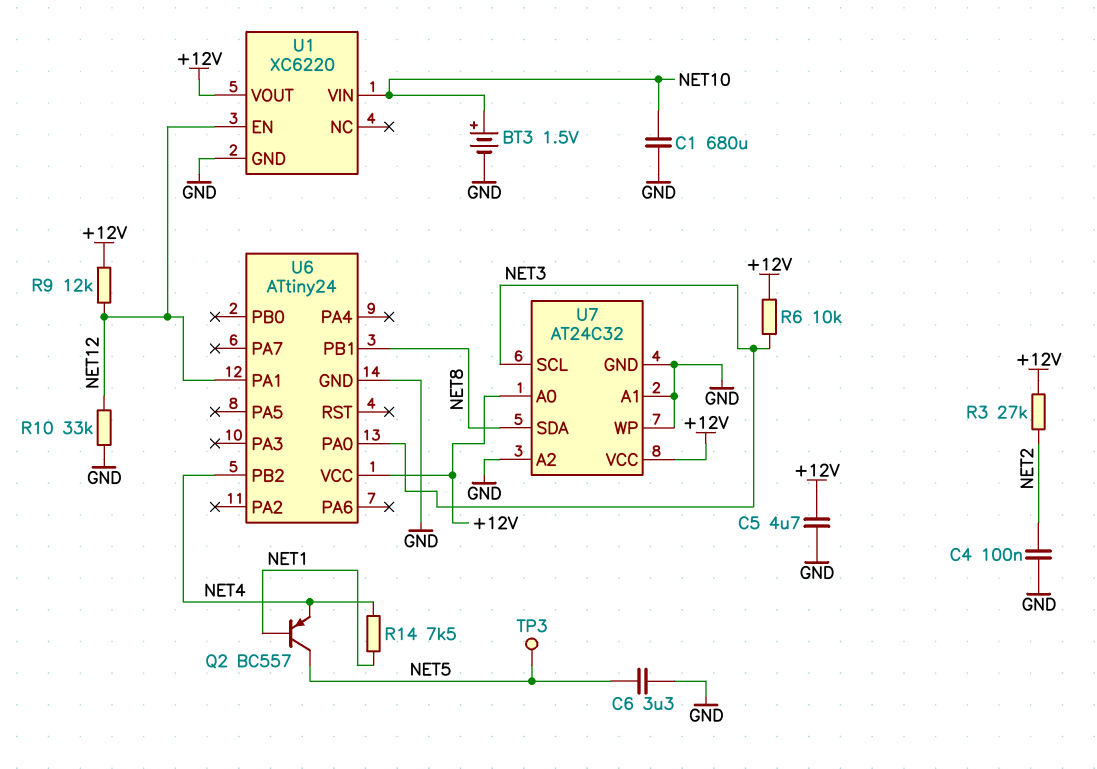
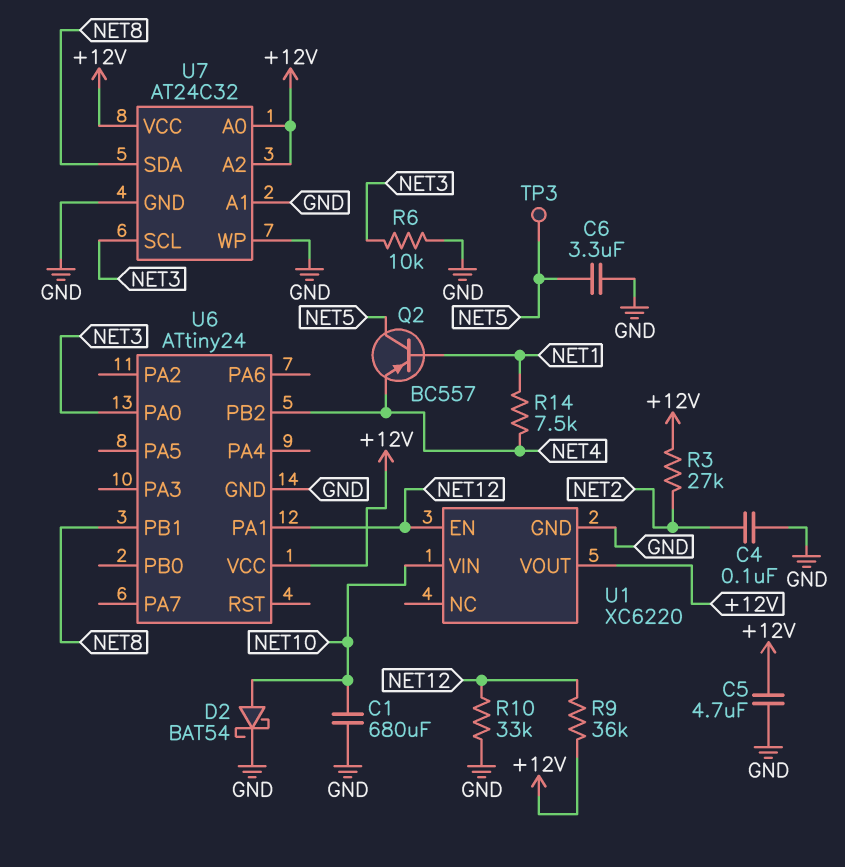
BT3: 1.5V (plus NET10, minus GND) -> none
D2: none -> schottky BAT54 (A NET10, K GND)
R6: 10k (+12V, NET3) -> 10k (GND, NET3)
R9: 12k (+12V, NET12) -> 36k (+12V, NET12)
U7 pin A2: GND -> +12V

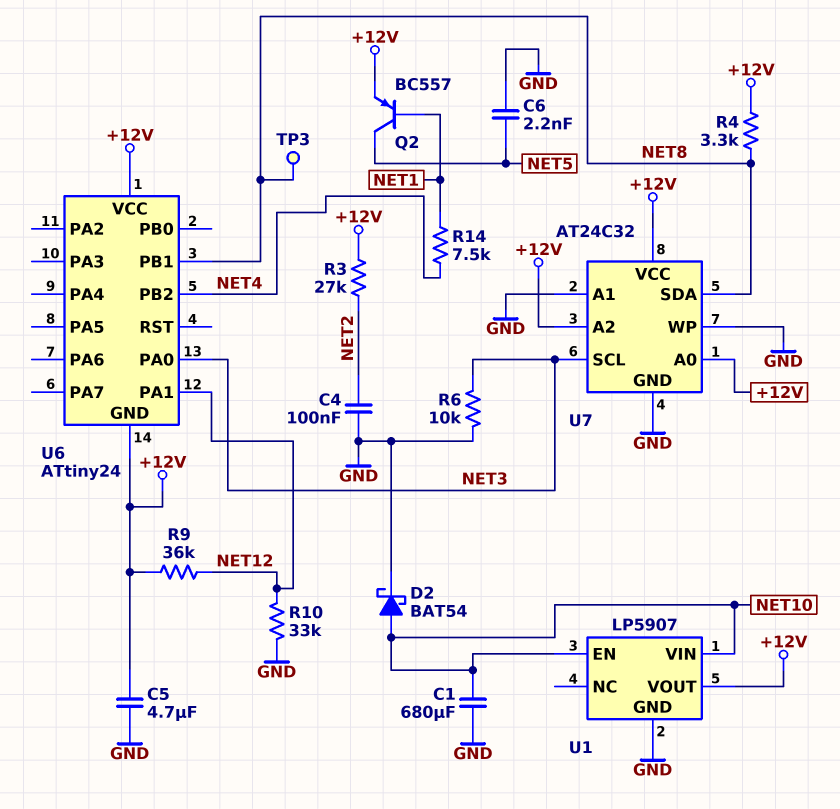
C6: 3.3uF (GND, NET5) -> 2.2nF (GND, NET5)
Q2: PNP BC557 (B NET1, C NET5, E NET4) -> PNP BC557 (B NET1, C NET5, E +12V)
R4: none -> 3.3k (+12V, NET8)
TP3: test point (NET5) -> test point (NET8)
U1: XC6220 -> LP5907
U1 pin EN: NET12 -> NET10
U6 pin GND: GND -> +12V

